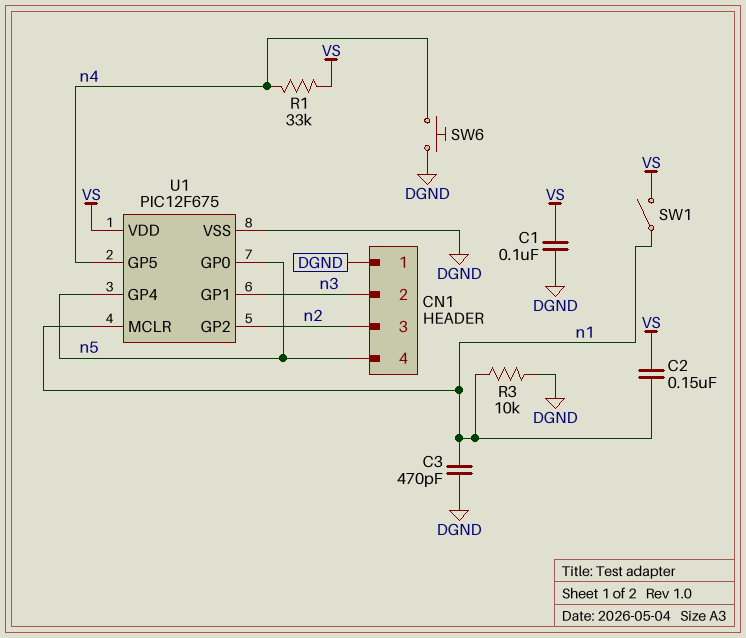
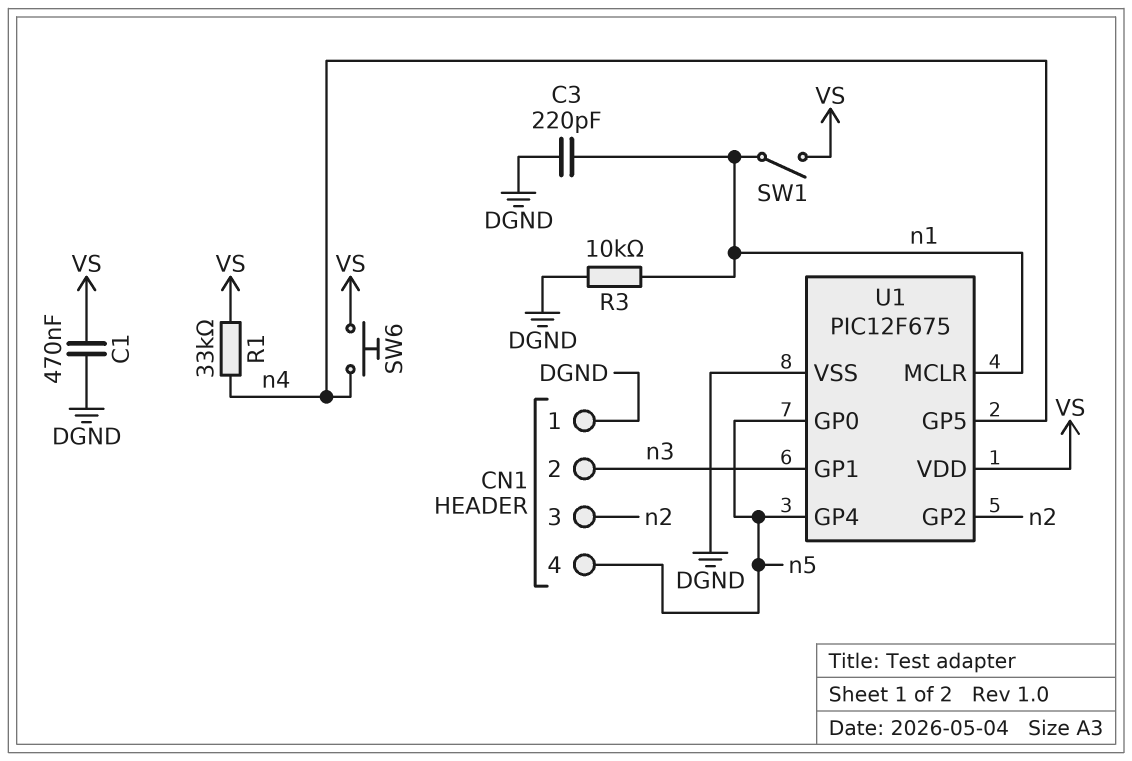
C1: 100nF (DGND, VS) -> 470nF (DGND, VS)
C2: 150nF (VS, n1) -> none
C3: 470pF (DGND, n1) -> 220pF (DGND, n1)
SW6: button (DGND, n4) -> button (VS, n4)

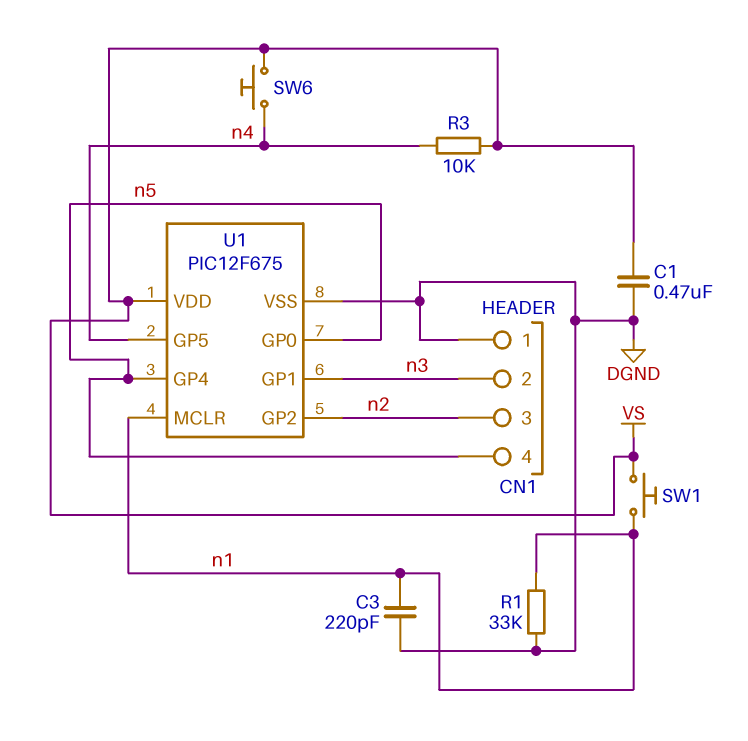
R1: 33k (VS, n4) -> 33k (DGND, n1)
R3: 10k (DGND, n1) -> 10k (VS, n4)
SW1: switch (VS, n1) -> button (VS, n1)

